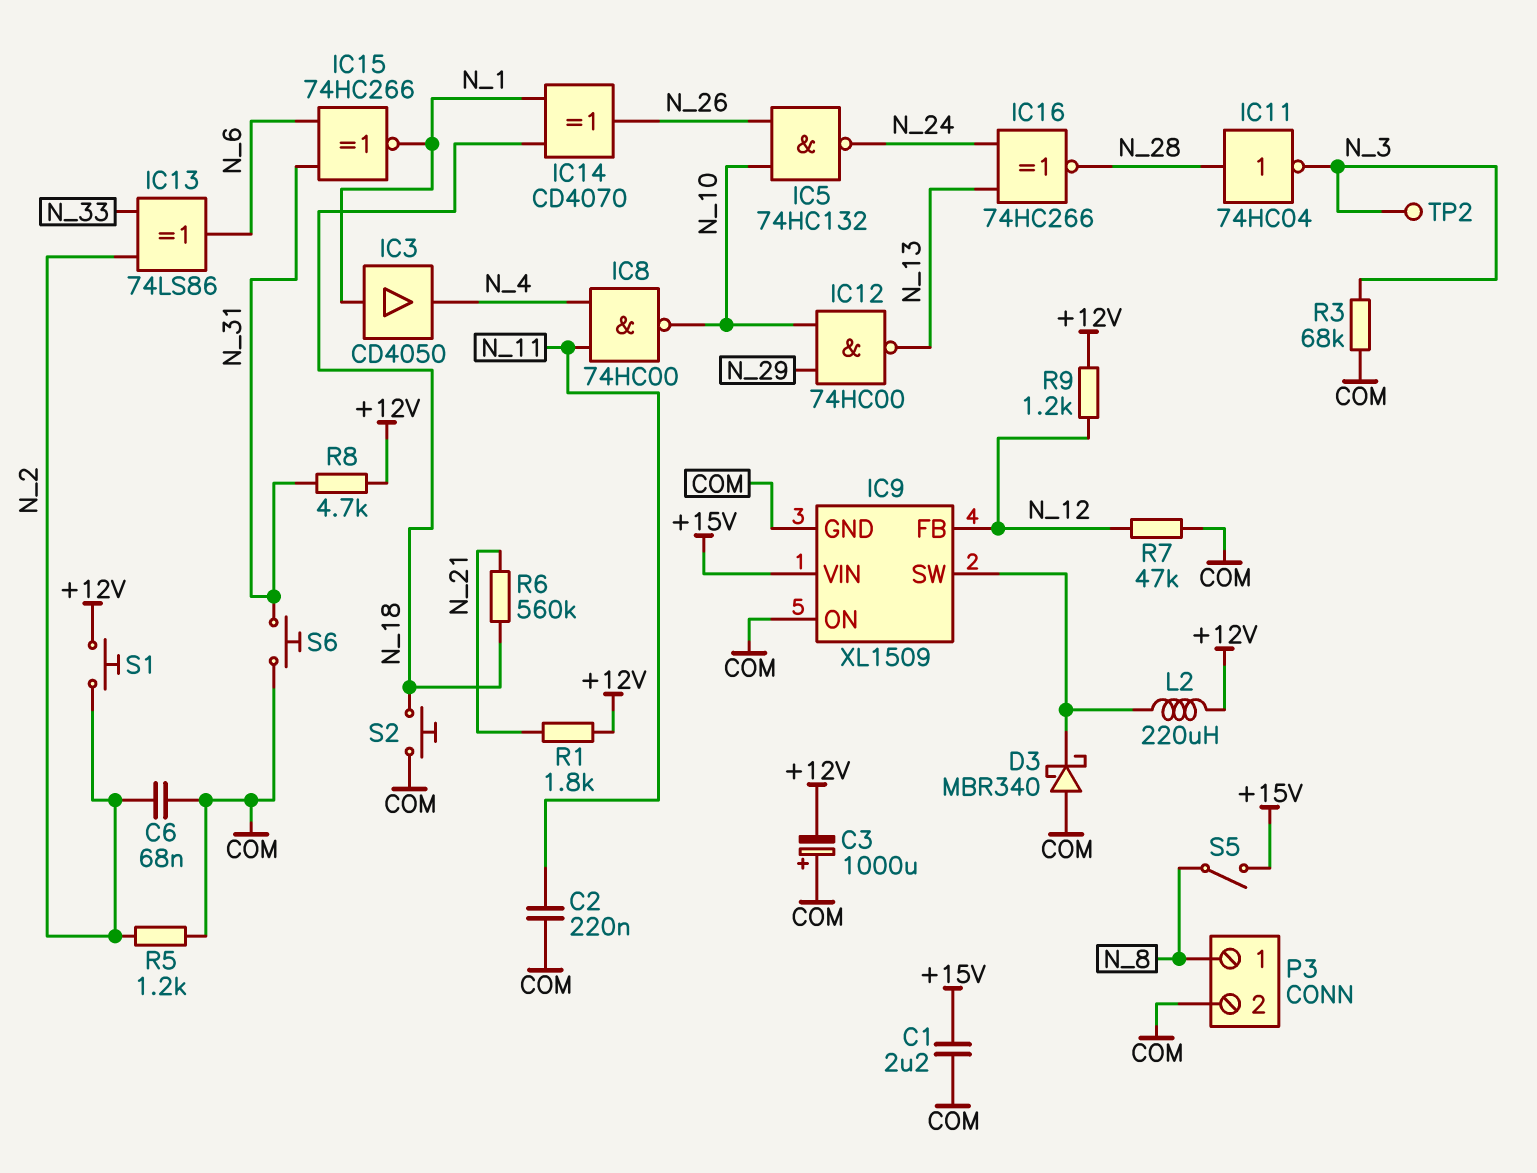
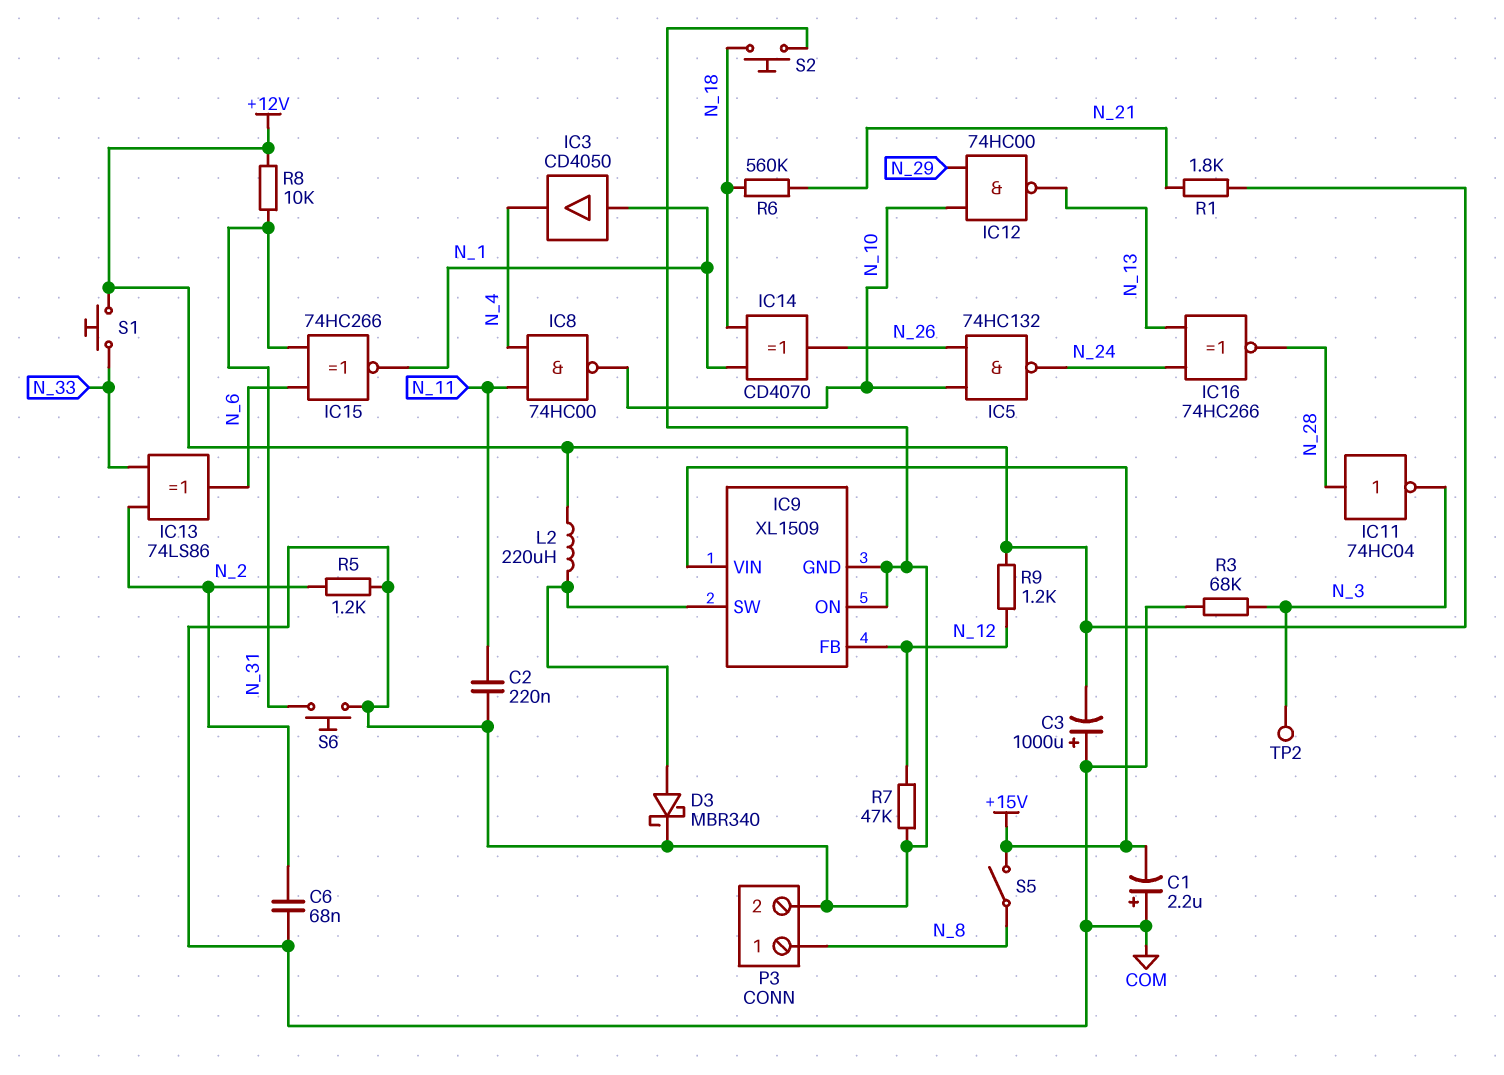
C1: 2.2uF (+15V, COM) -> 2.2uF (plus COM, minus +15V)
D3: schottky MBR340 (A COM, K IC9/SW) -> schottky MBR340 (A IC9/SW, K COM)
R8: 4.7k (+12V, N_31) -> 10k (+12V, N_31)
S1: button (+12V, N_2) -> button (+12V, N_33)

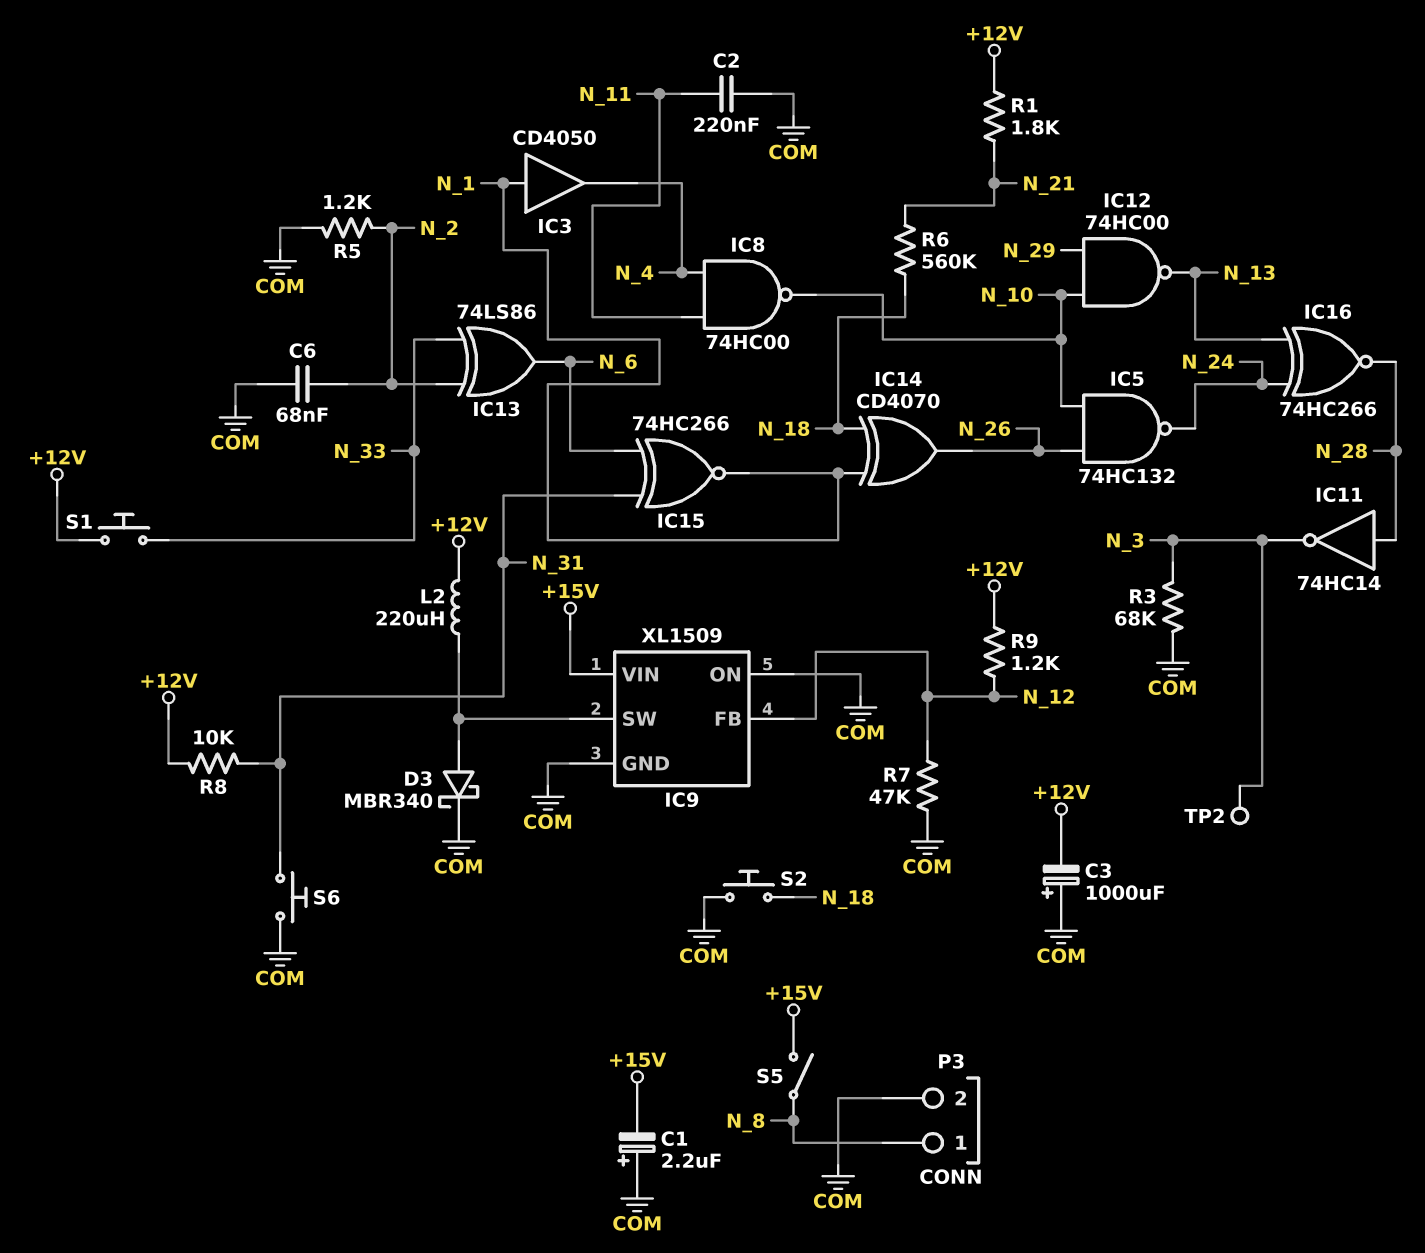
IC11: NOT 74HC04 (in N_28, out N_3) -> NOT 74HC14 (in N_28, out N_3)

